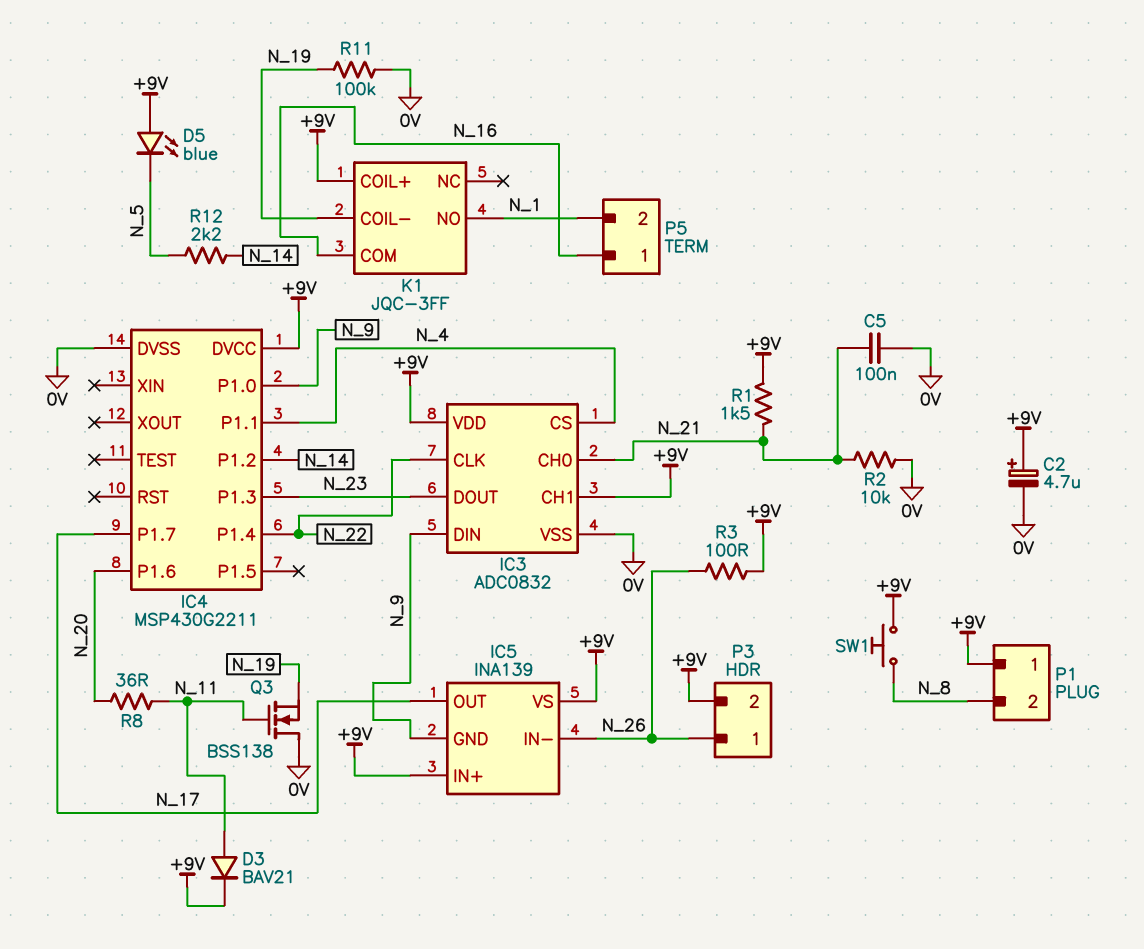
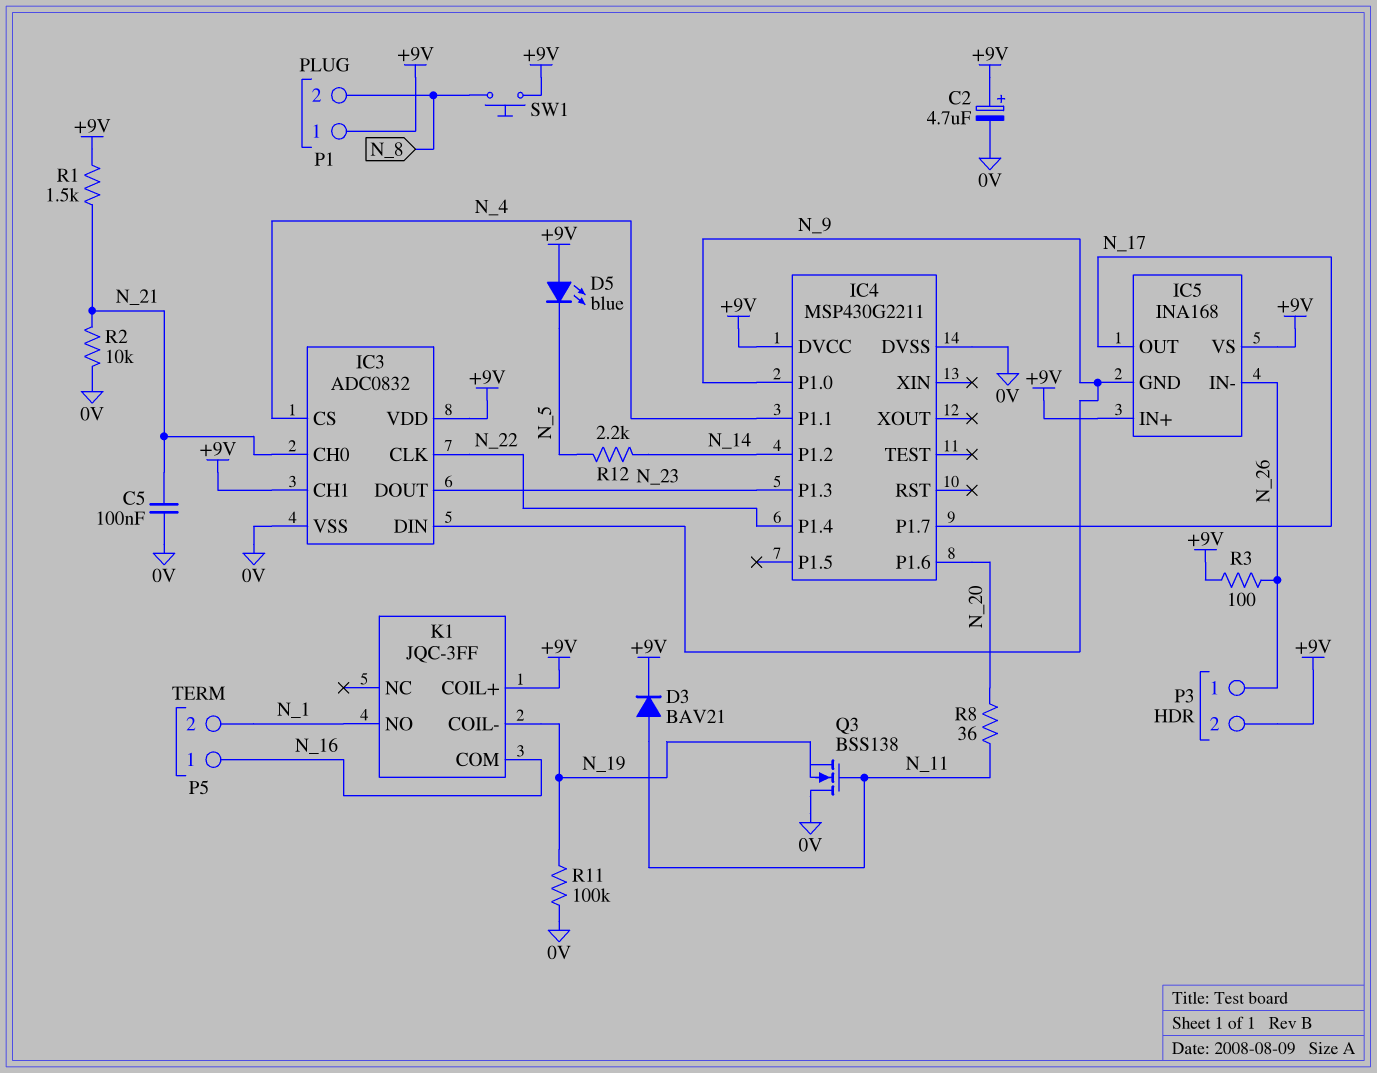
IC5: INA139 -> INA168

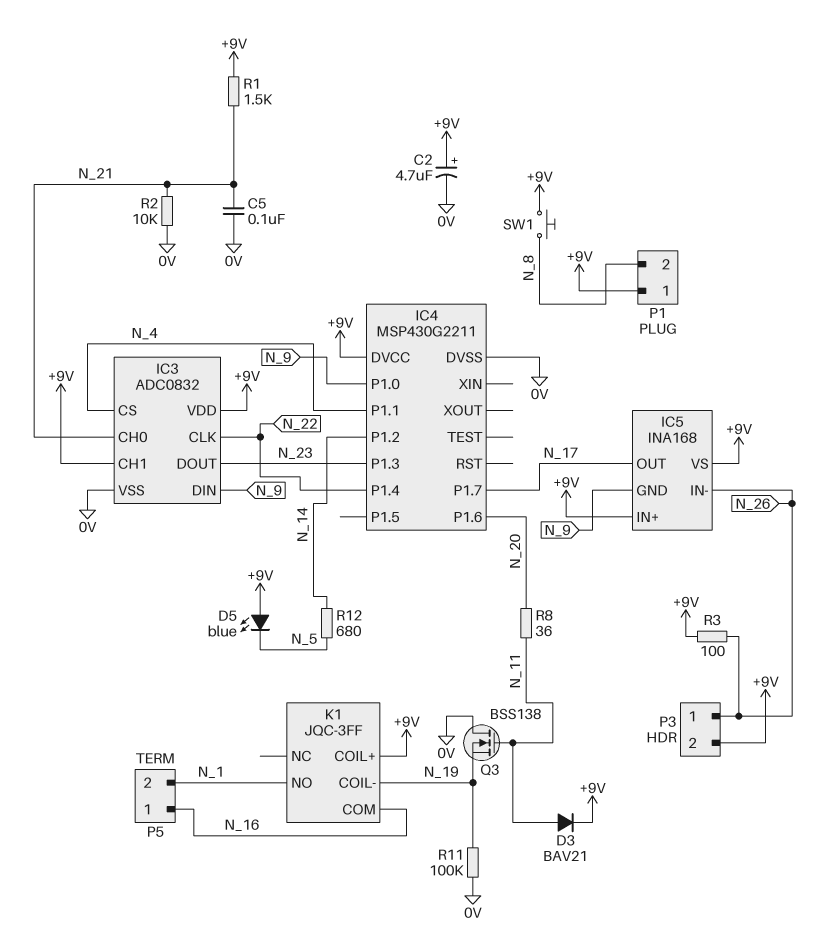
R12: 2.2k (N_5, N_14) -> 680 (N_5, N_14)

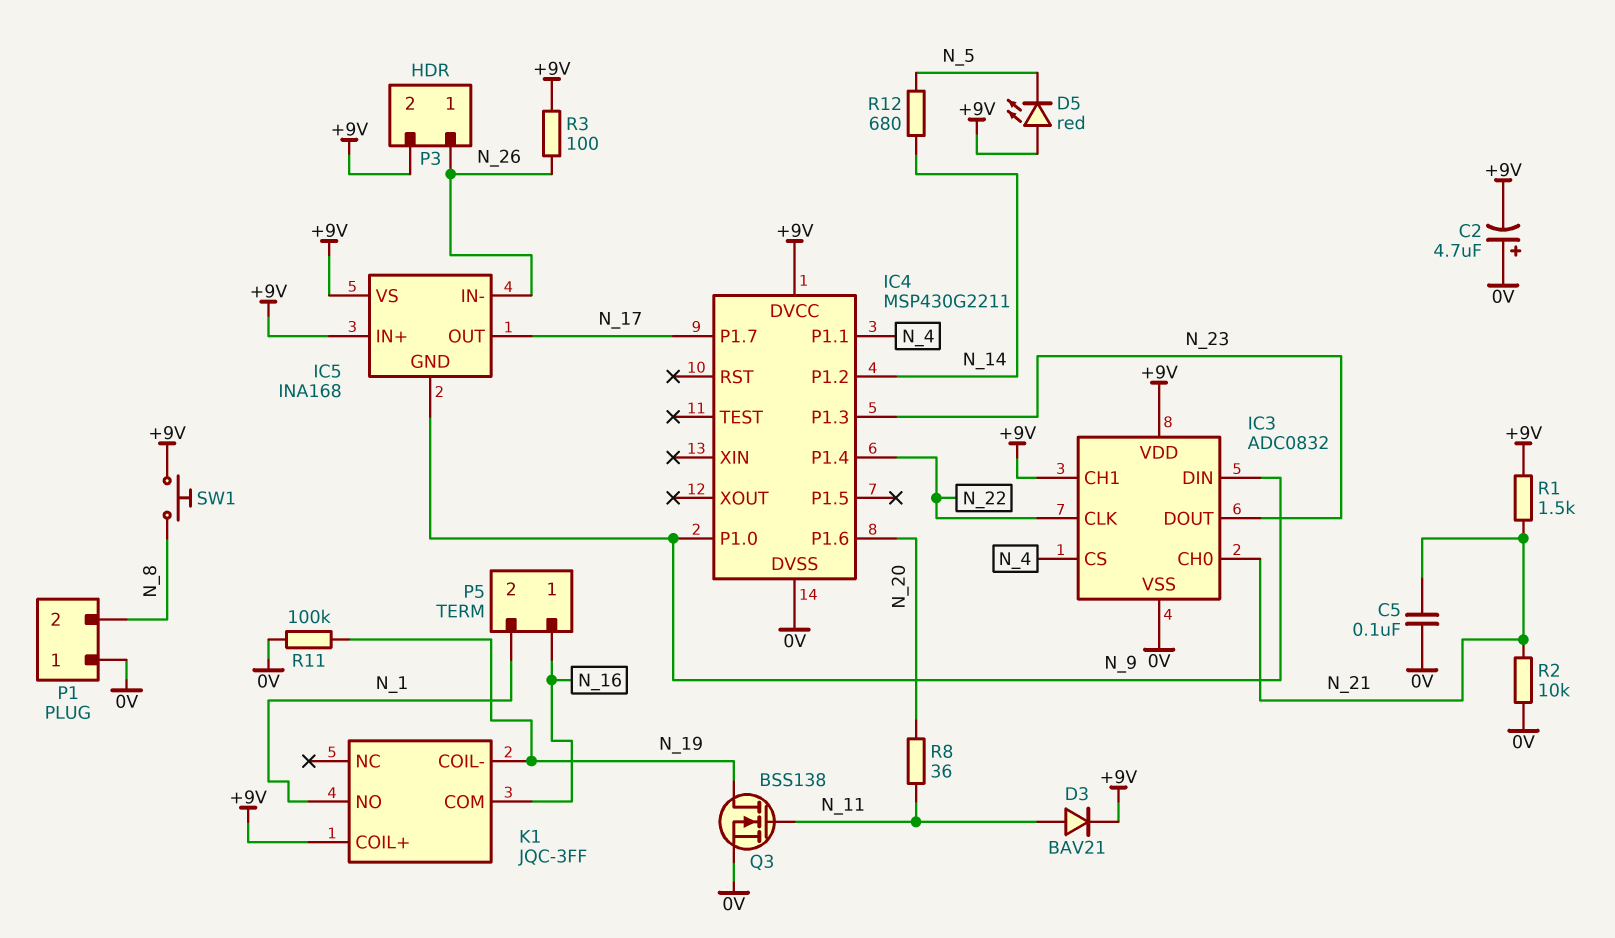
C2: 4.7uF (plus +9V, minus 0V) -> 4.7uF (plus 0V, minus +9V)
D5: LED blue (A +9V, K N_5) -> LED red (A +9V, K N_5)
P1 pin 1: +9V -> 0V
Q3: NMOS BSS138 (G N_11, D 0V, S N_19) -> NMOS BSS138 (G N_11, D N_19, S 0V)

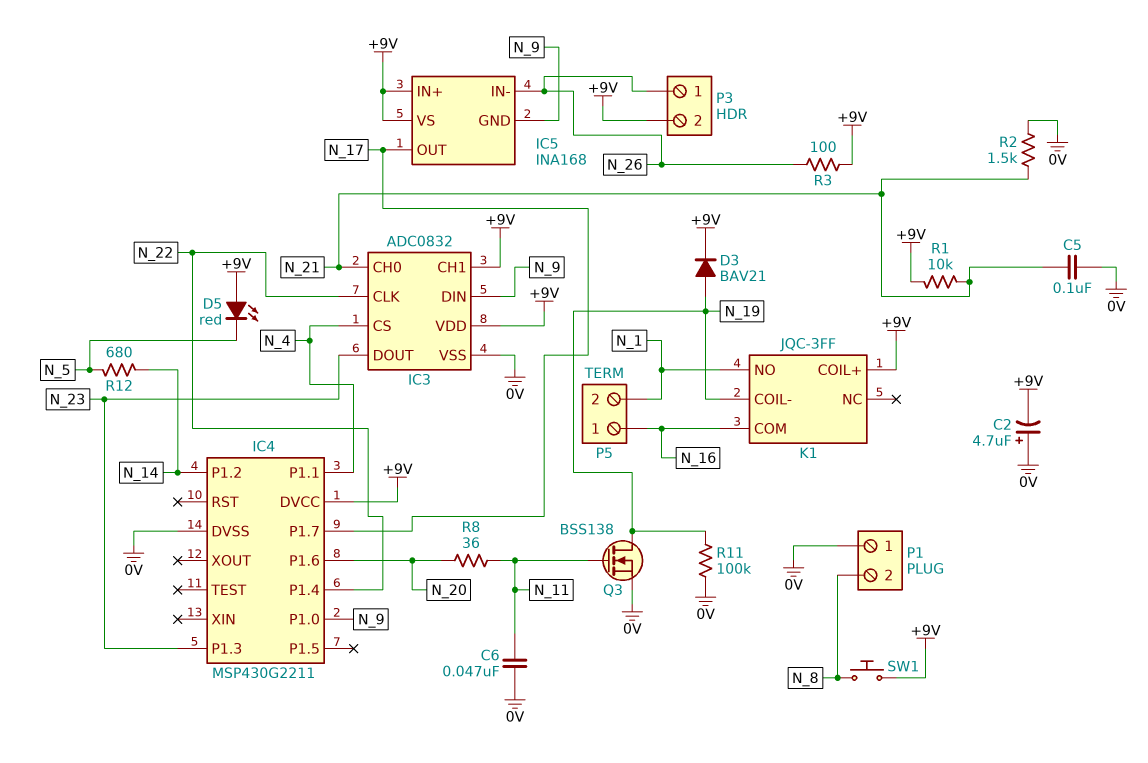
C6: none -> 47nF (0V, N_11)
D3: diode BAV21 (A N_11, K +9V) -> diode BAV21 (A N_19, K +9V)
R1: 1.5k (+9V, N_21) -> 10k (+9V, N_21)
R2: 10k (0V, N_21) -> 1.5k (0V, N_21)

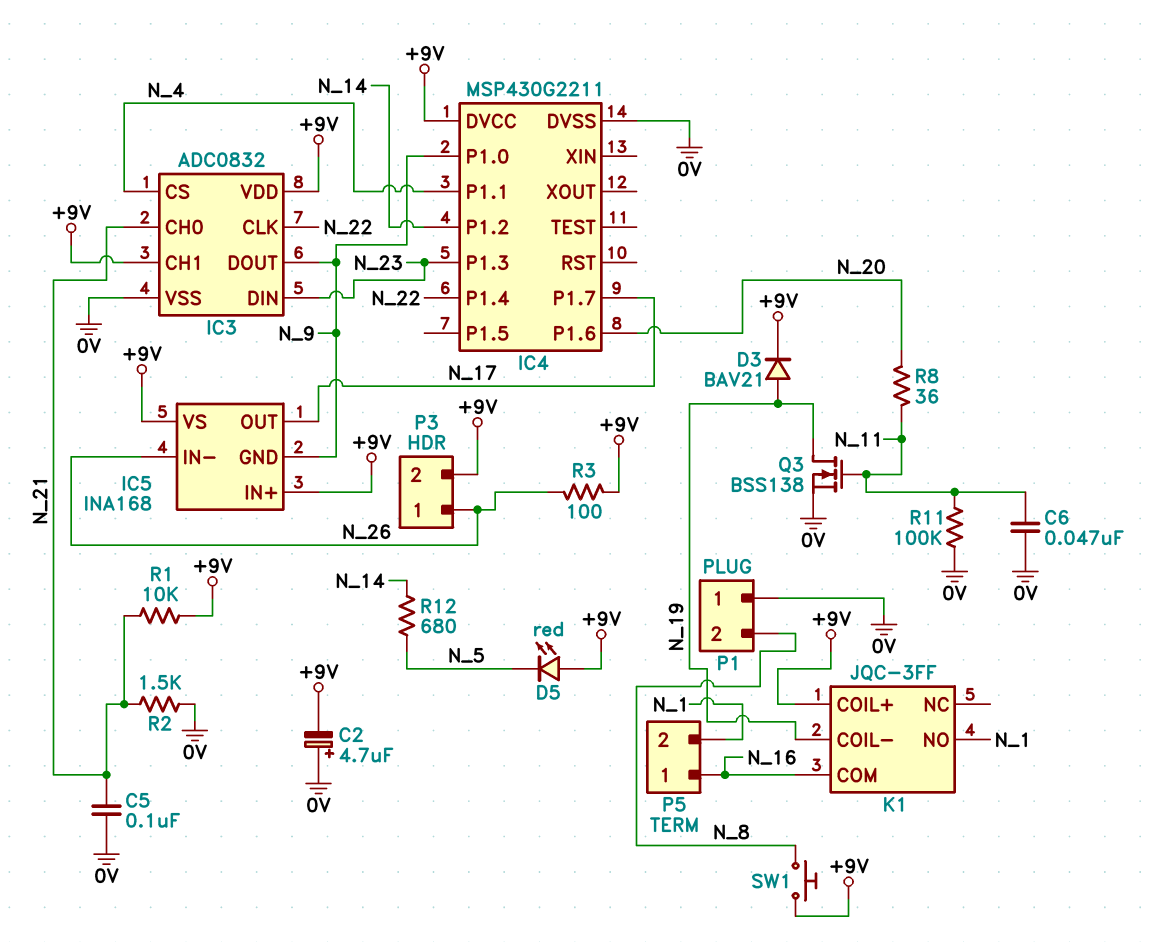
IC3 pin DIN: N_9 -> N_23
IC3 pin DOUT: N_23 -> N_9
R11: 100k (0V, N_19) -> 100k (0V, N_11)

